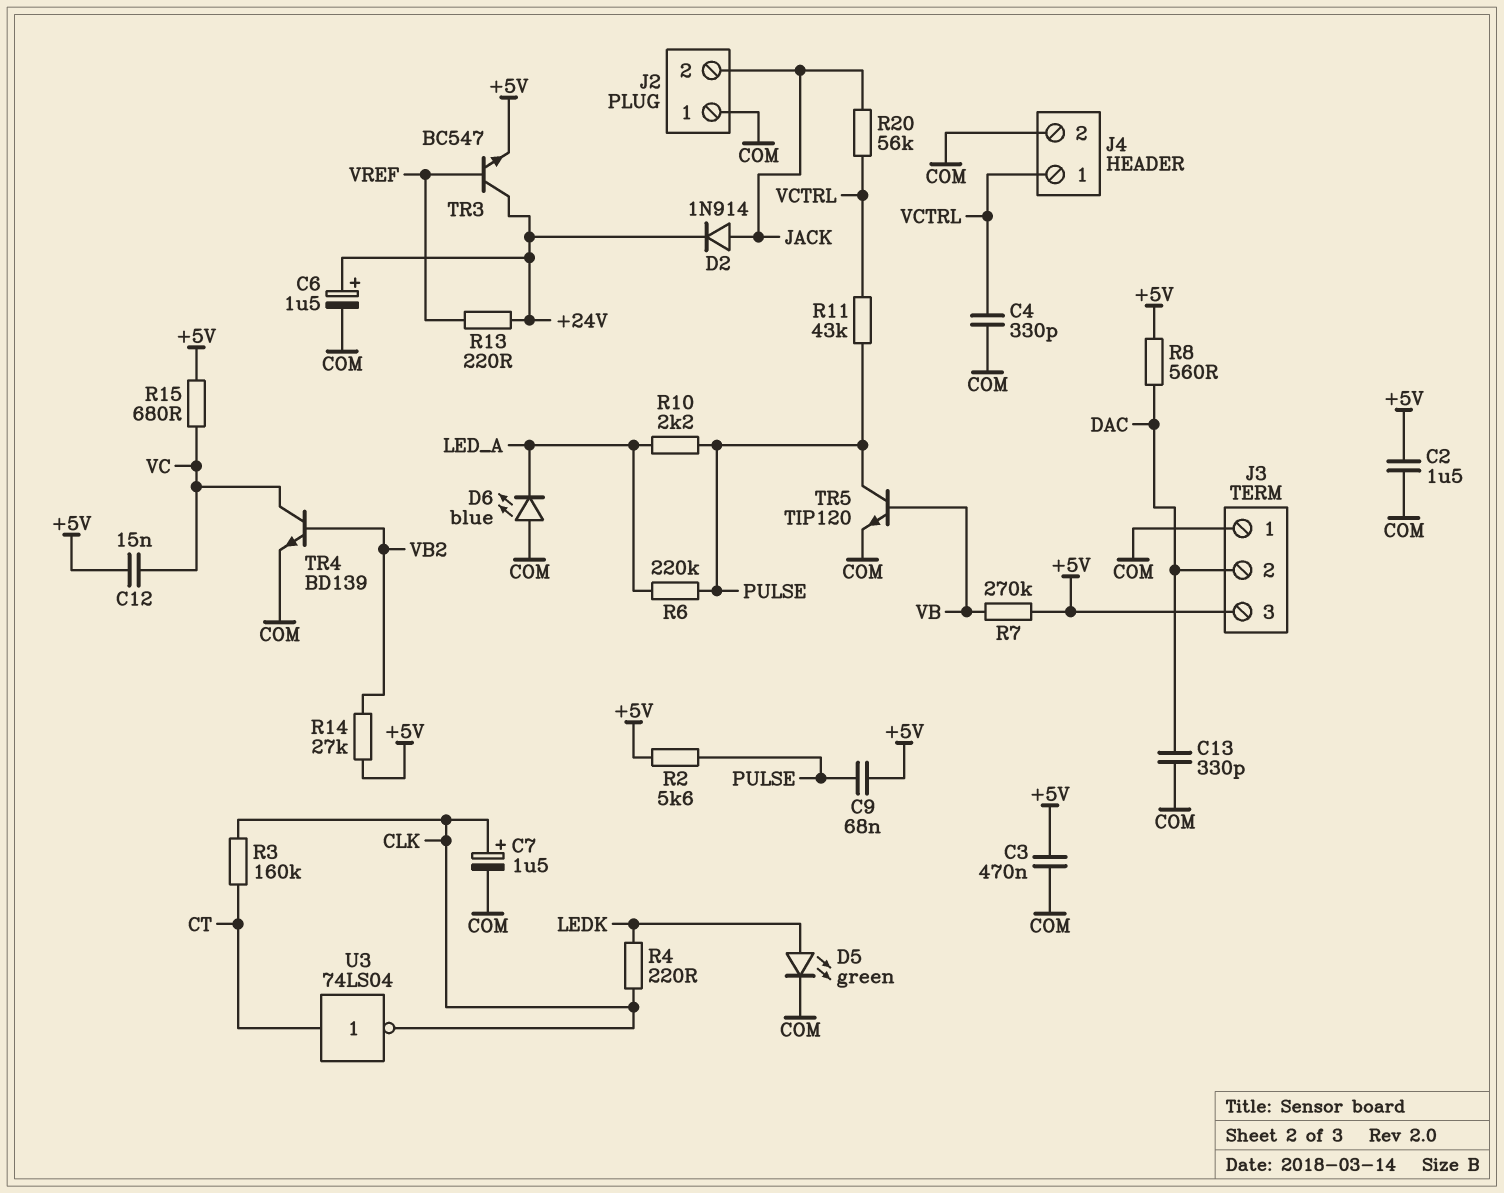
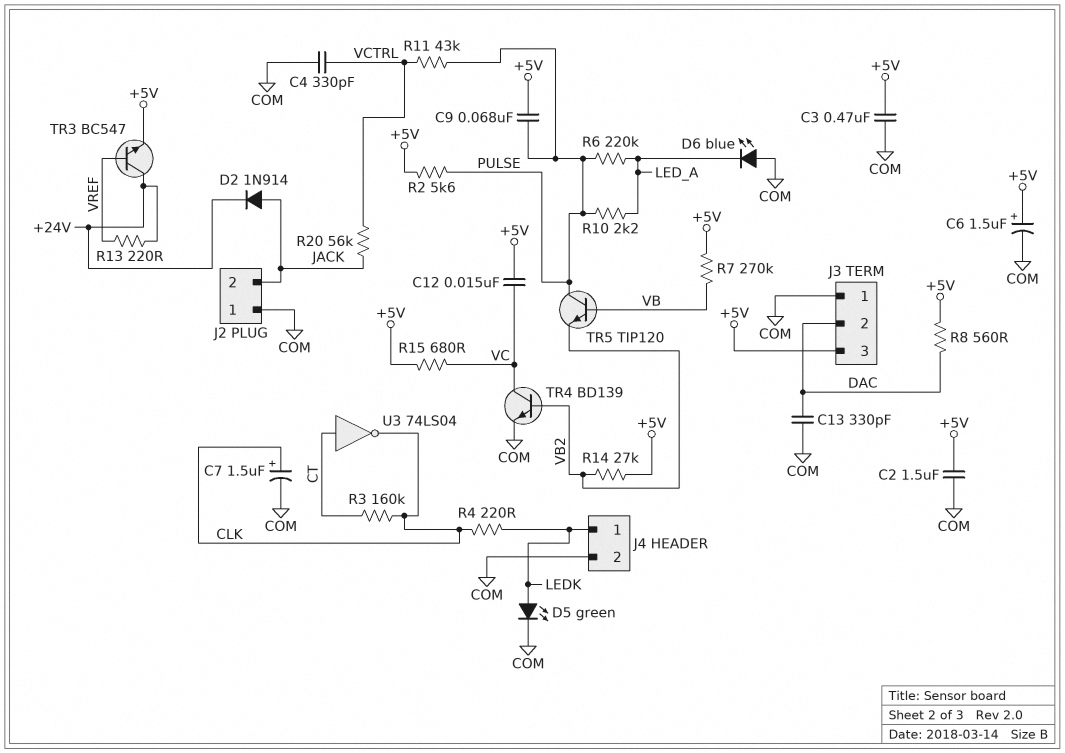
C6: 1.5uF (plus +24V, minus COM) -> 1.5uF (plus +5V, minus COM)
J4 pin 1: VCTRL -> LEDK
TR5: NPN TIP120 (B VB, C PULSE, E COM) -> NPN TIP120 (B VB, C PULSE, E VB2)

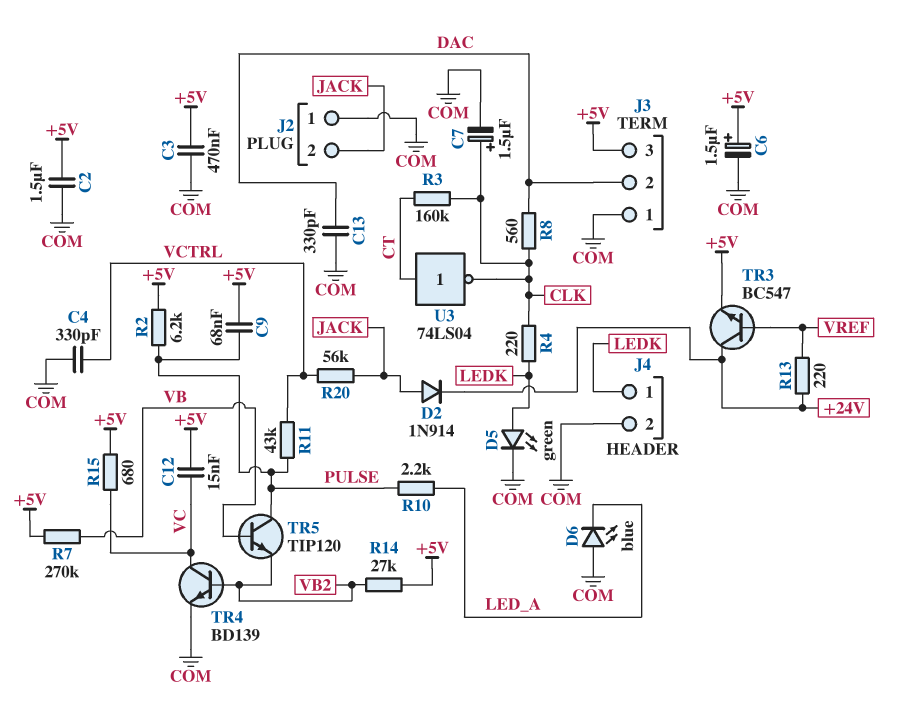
R2: 5.6k (+5V, PULSE) -> 6.2k (+5V, PULSE)
R6: 220k (LED_A, PULSE) -> none
R8: 560 (+5V, DAC) -> 560 (CLK, DAC)

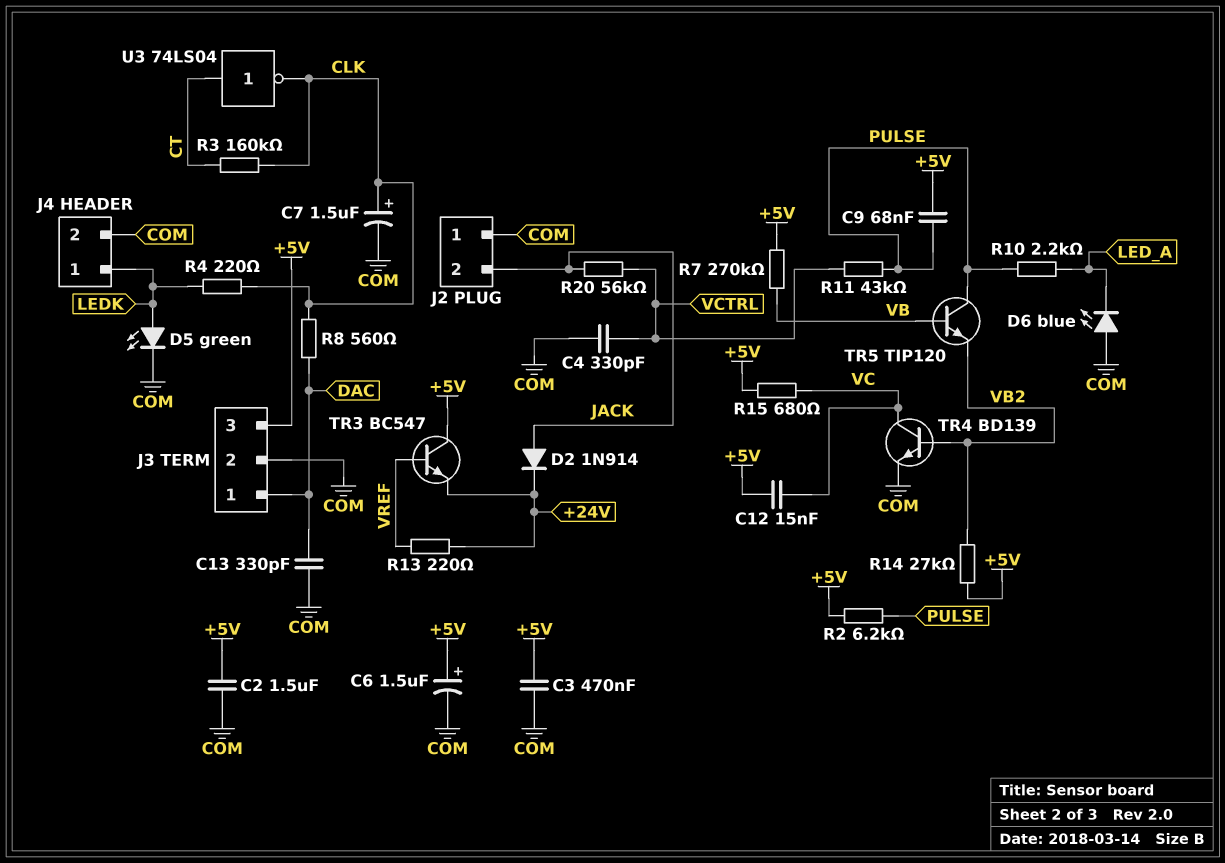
J3 pin 1: COM -> DAC
J3 pin 2: DAC -> COM
TR3: NPN BC547 (B VREF, C +24V, E +5V) -> NPN BC547 (B VREF, C +5V, E +24V)

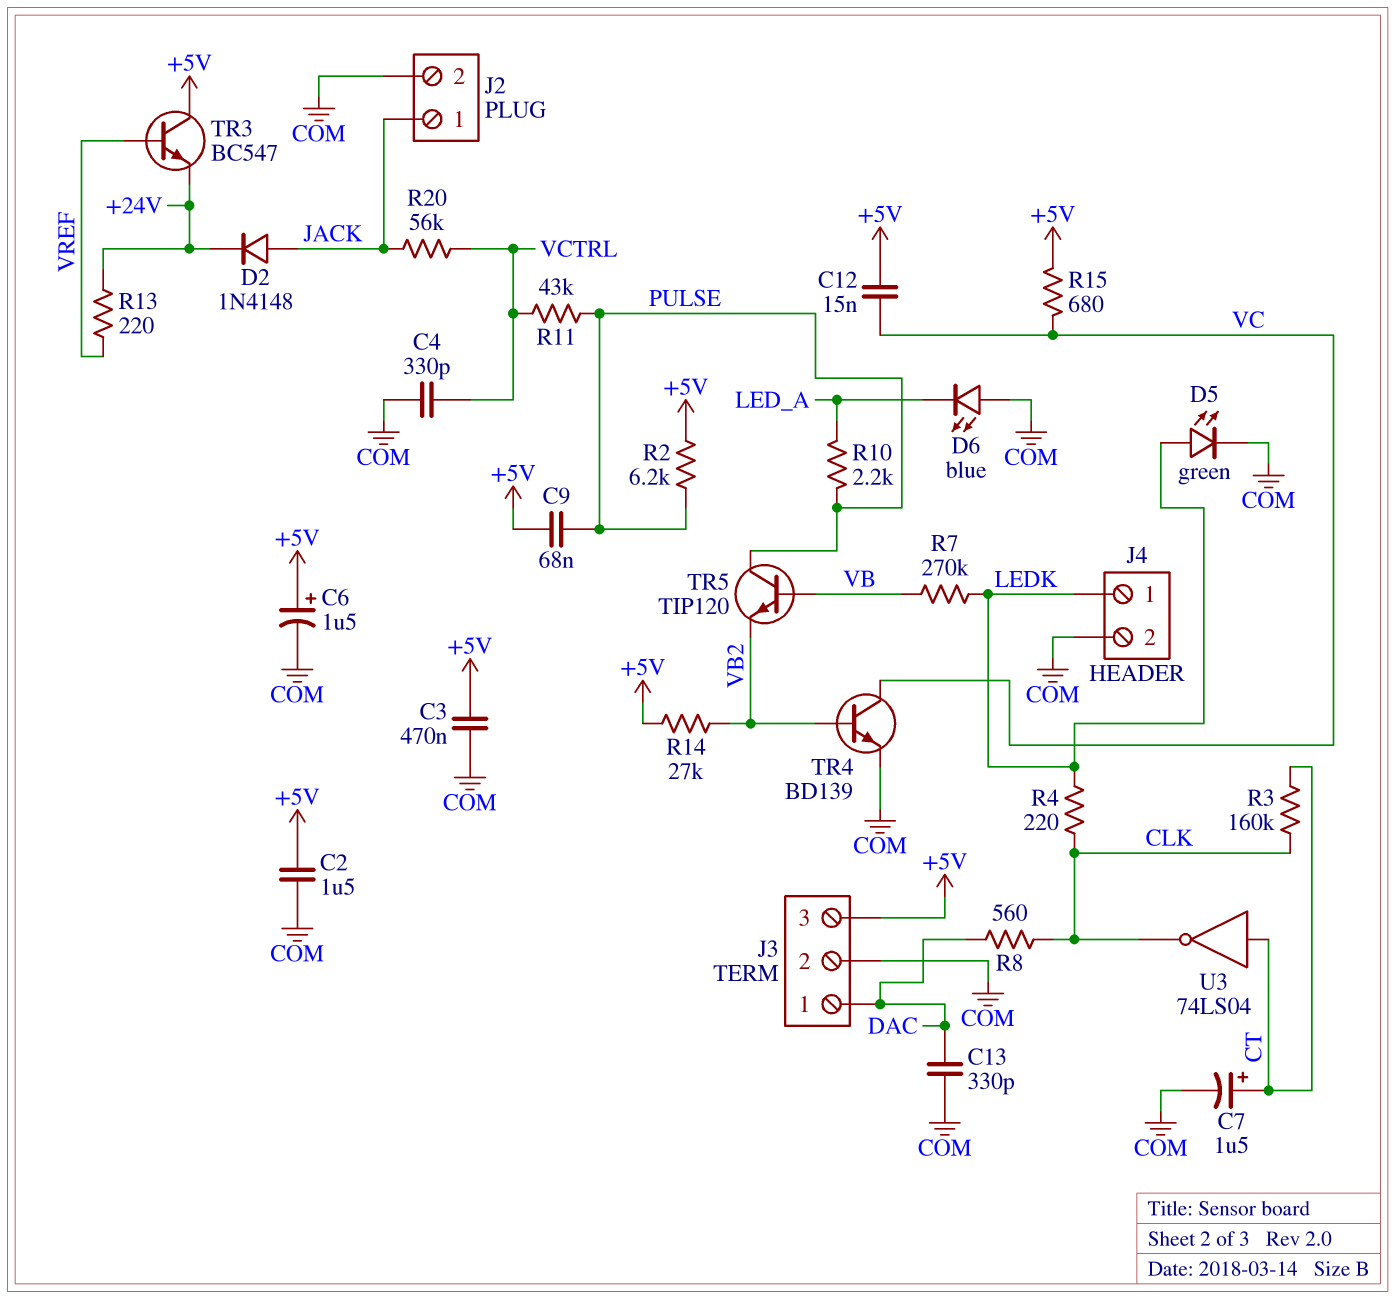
C7: 1.5uF (plus CLK, minus COM) -> 1.5uF (plus CT, minus COM)
D2: diode 1N914 (A JACK, K +24V) -> diode 1N4148 (A JACK, K +24V)
J2 pin 1: COM -> JACK
J2 pin 2: JACK -> COM
R7: 270k (+5V, VB) -> 270k (LEDK, VB)

